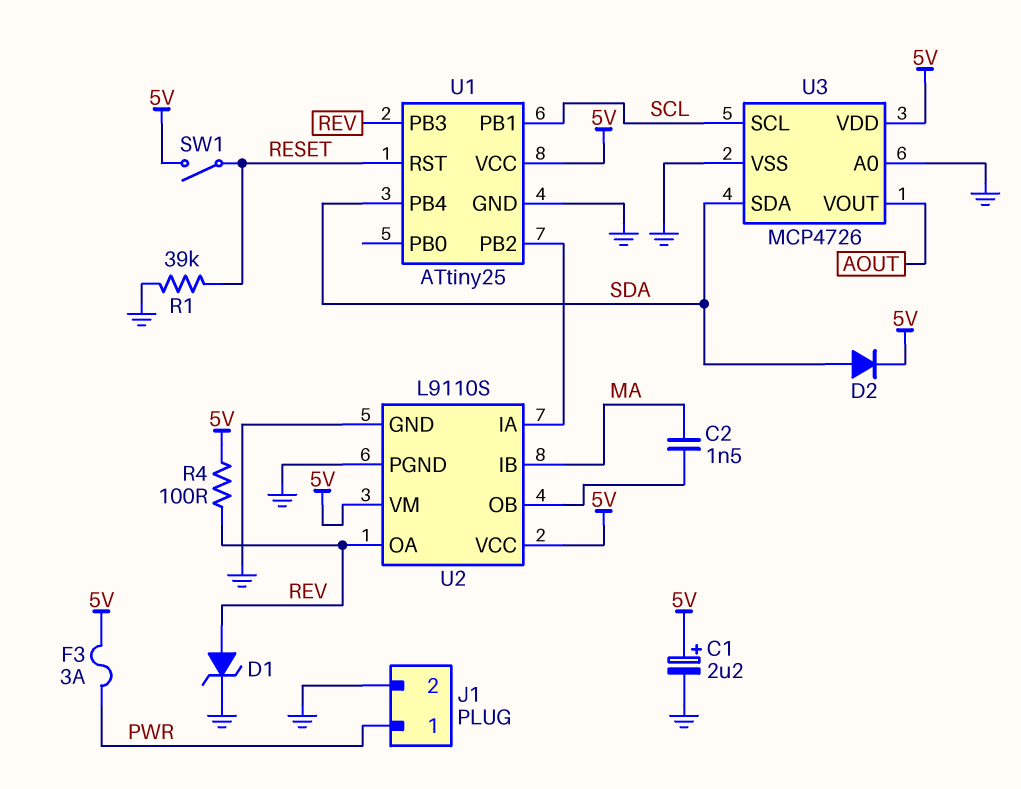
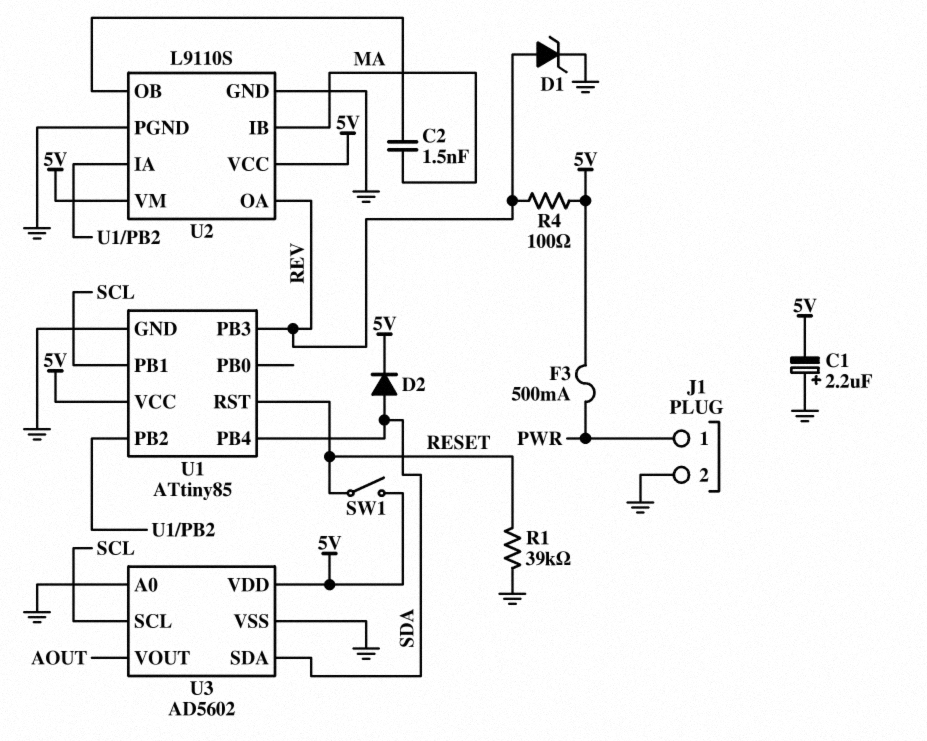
C1: 2.2uF (plus 5V, minus GND) -> 2.2uF (plus GND, minus 5V)
F3: 3A (5V, PWR) -> 500mA (5V, PWR)
U1: ATtiny25 -> ATtiny85
U3: MCP4726 -> AD5602

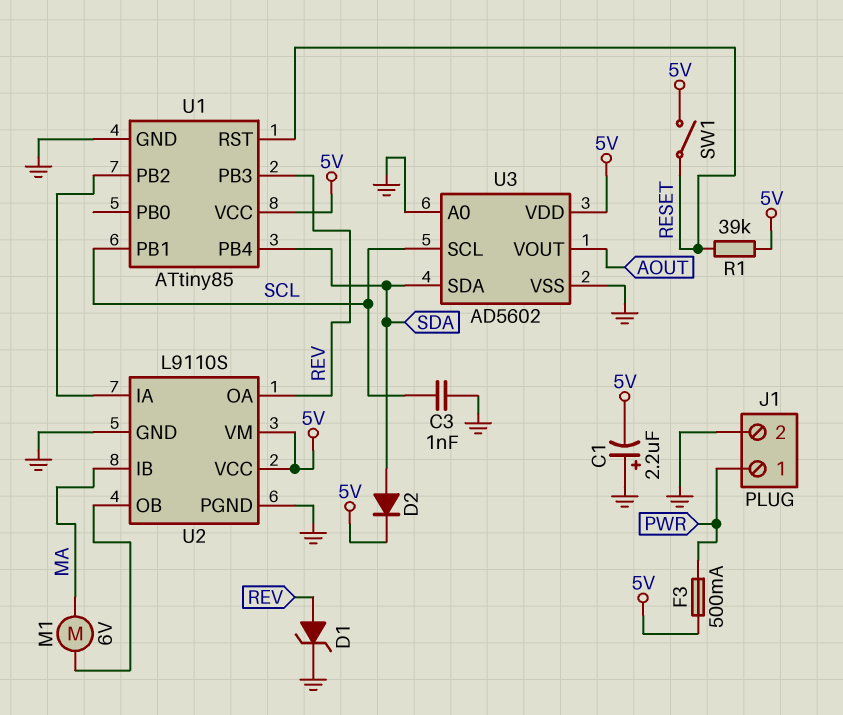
C2: 1.5nF (MA, U2/OB) -> none
C3: none -> 1nF (GND, SCL)
M1: none -> motor 6V (MA, U2/OB)
R1: 39k (GND, RESET) -> 39k (5V, RESET)
R4: 100 (5V, REV) -> none

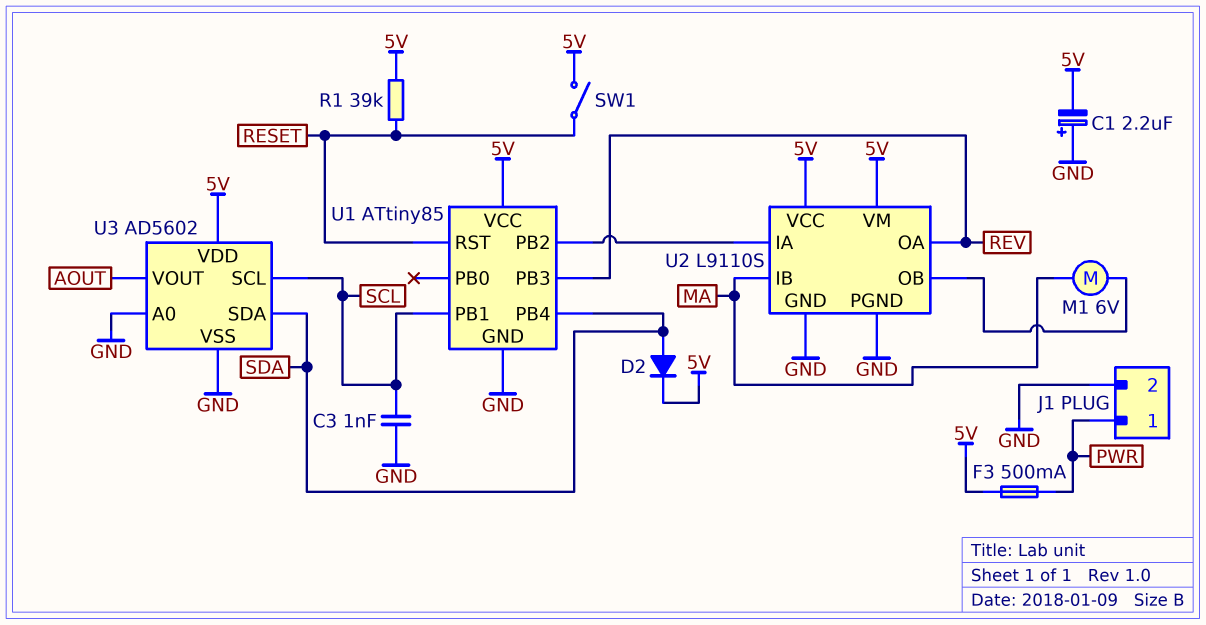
D1: zener (A REV, K GND) -> none

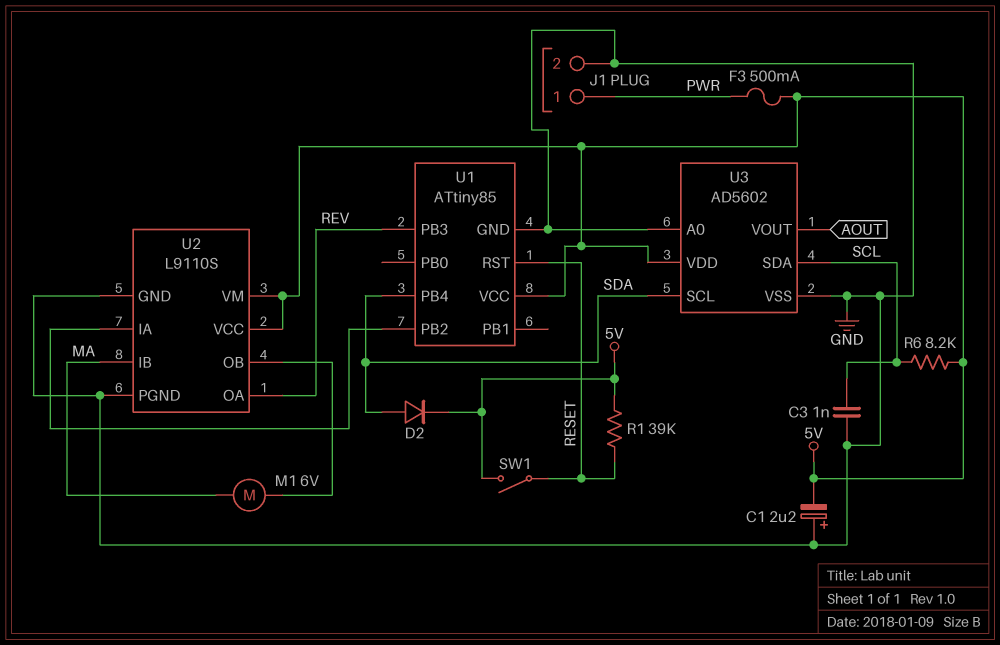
R6: none -> 8.2k (5V, SCL)
U1 pin PB1: SCL -> none
U3 pin SCL: SCL -> SDA
U3 pin SDA: SDA -> SCL

